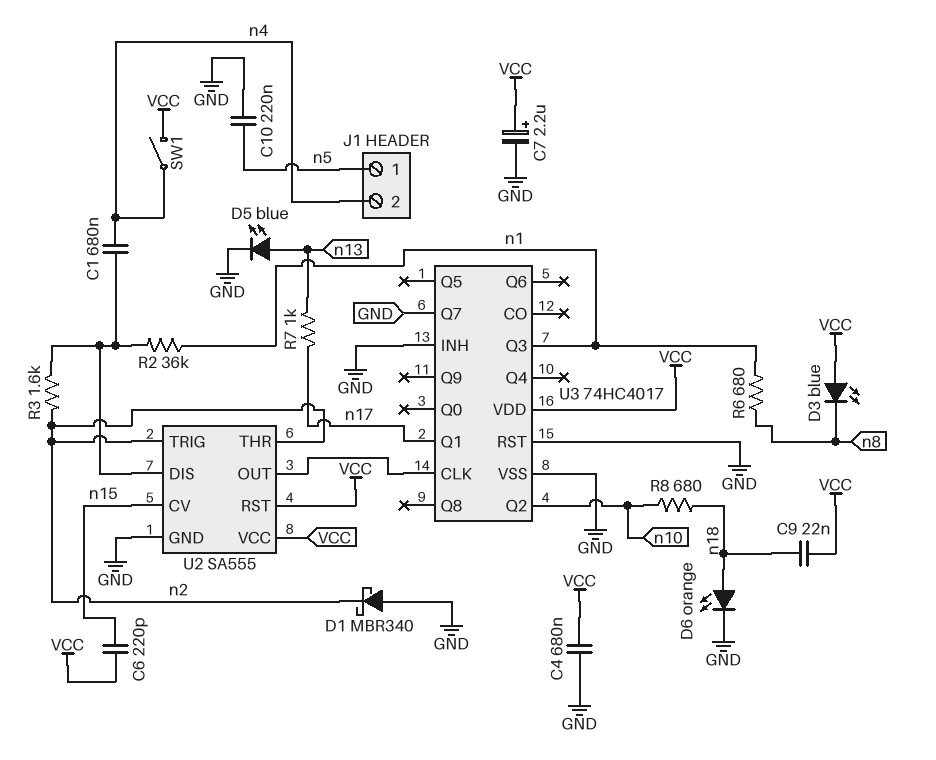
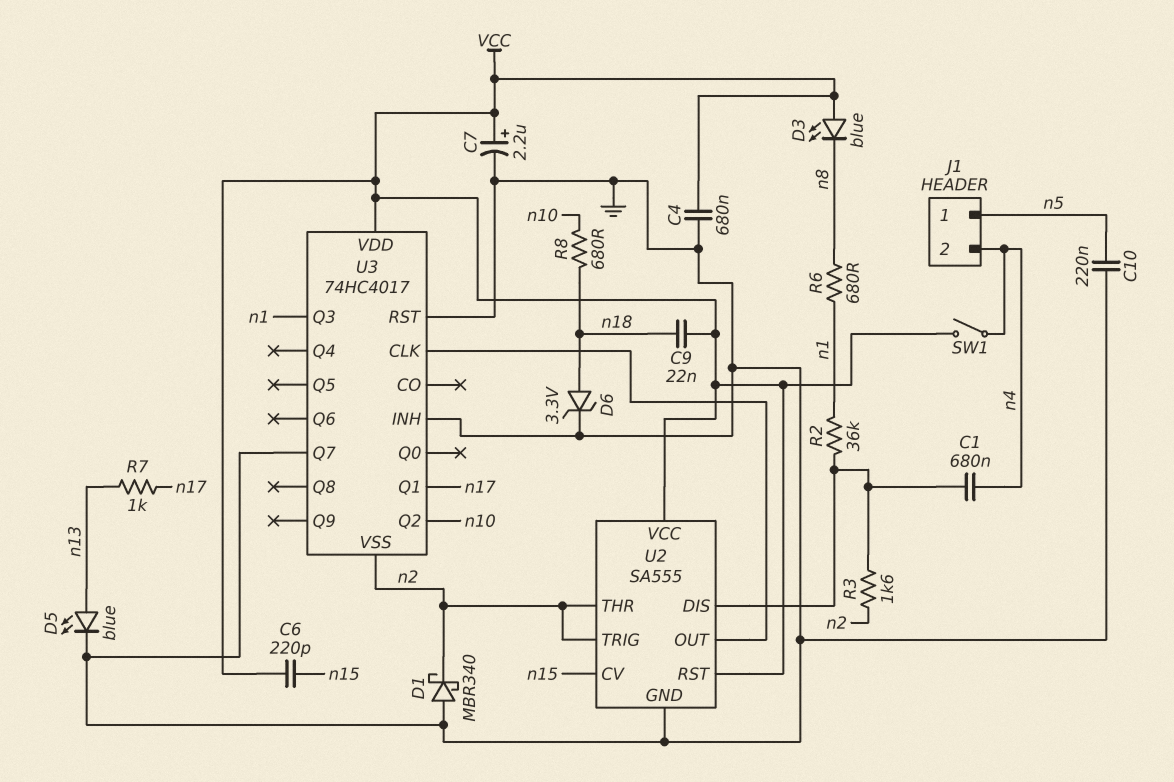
D6: LED orange (A n18, K GND) -> zener 3.3V (A n18, K GND)
U3 pin VSS: GND -> n2

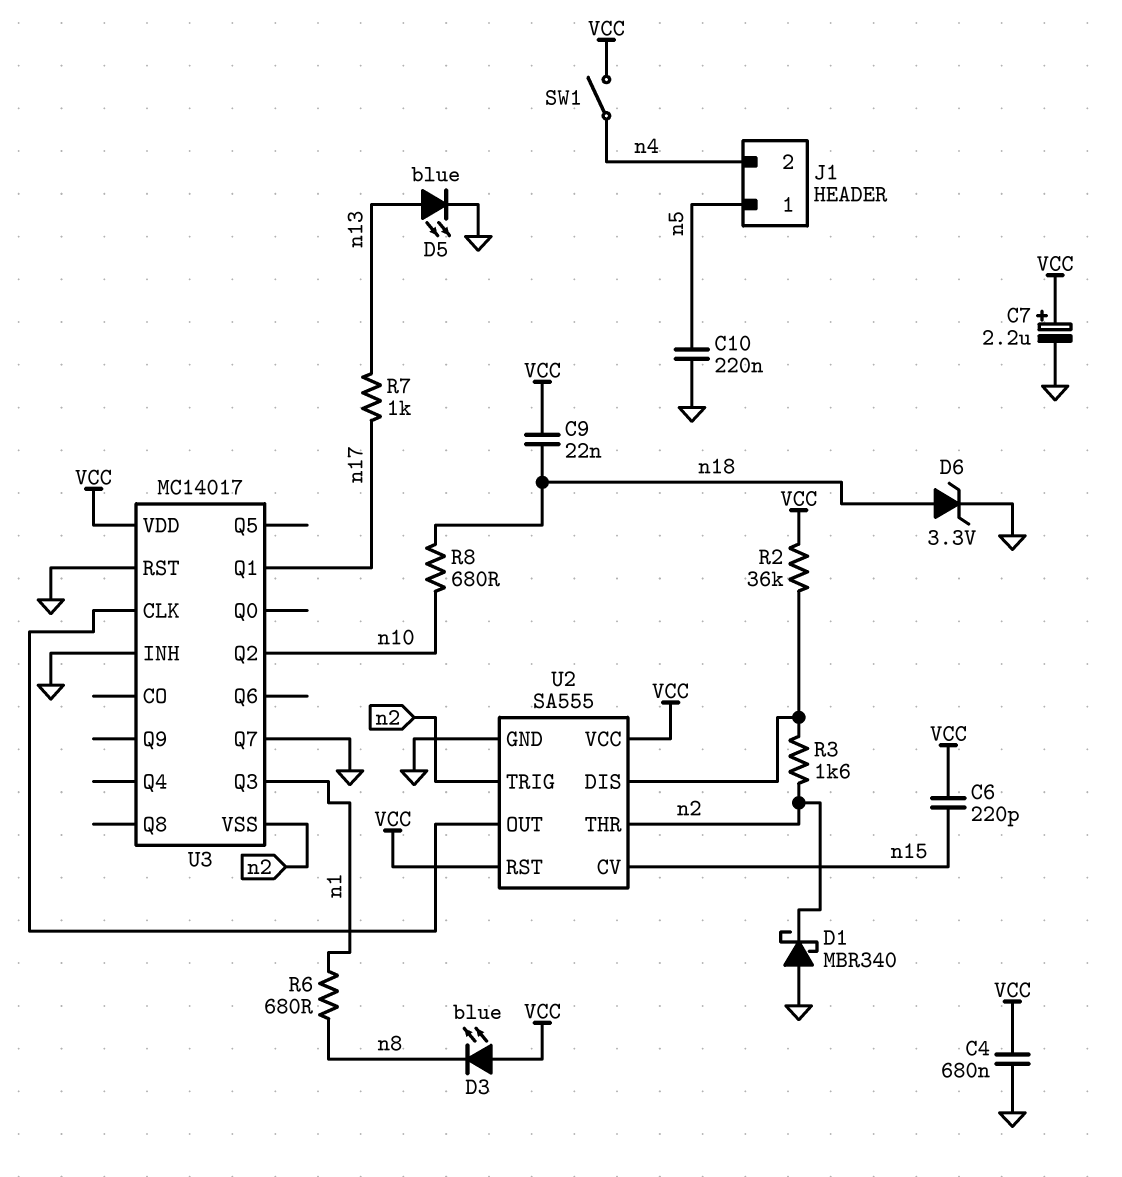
C1: 680nF (U2/DIS, n4) -> none
R2: 36k (U2/DIS, n1) -> 36k (U2/DIS, VCC)
U3: 74HC4017 -> MC14017

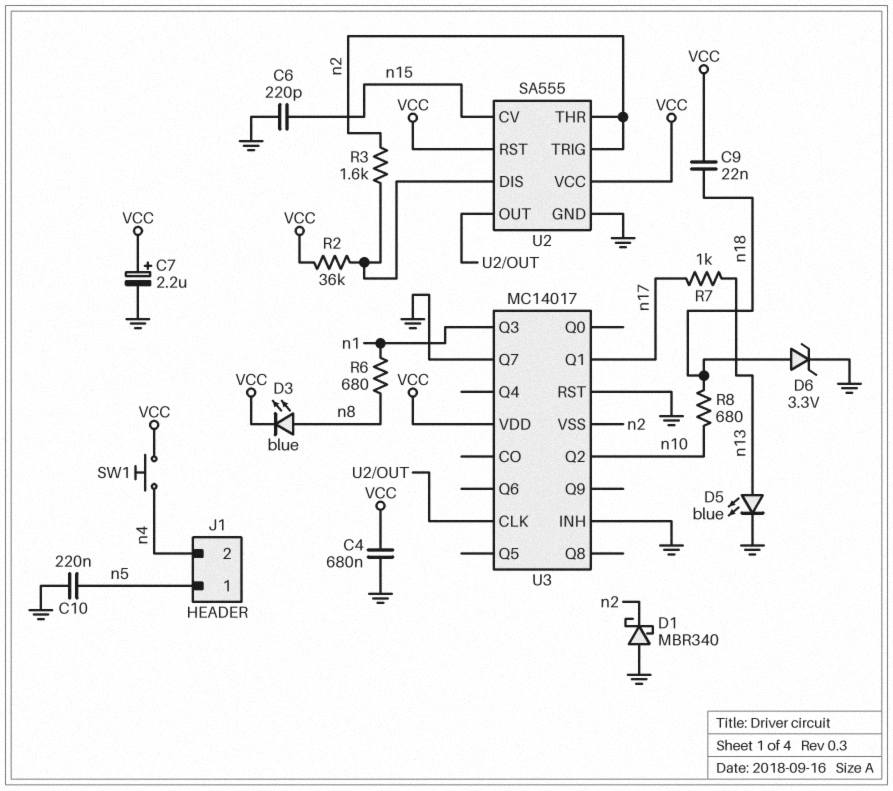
C6: 220pF (VCC, n15) -> 220pF (GND, n15)
D3: LED blue (A VCC, K n8) -> LED blue (A n8, K VCC)
SW1: switch (VCC, n4) -> button (VCC, n4)

